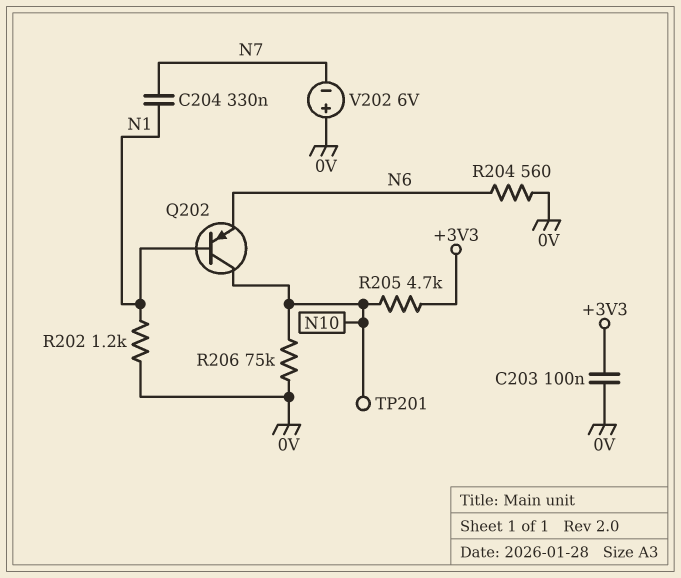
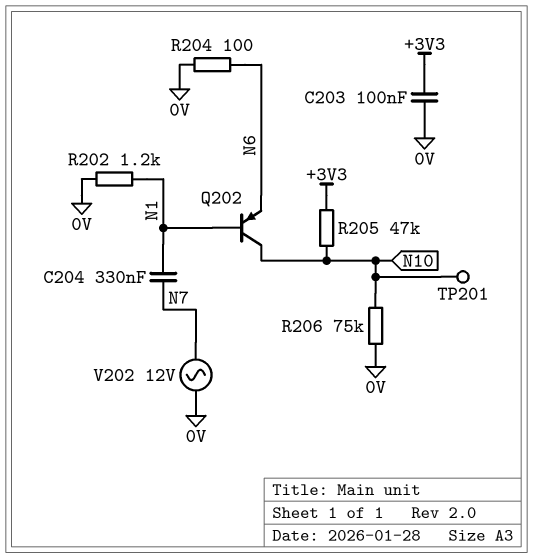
R204: 560 (0V, N6) -> 100 (0V, N6)
R205: 4.7k (+3V3, N10) -> 47k (+3V3, N10)
V202: 6V (plus 0V, minus N7) -> AC 12V (0V, N7)

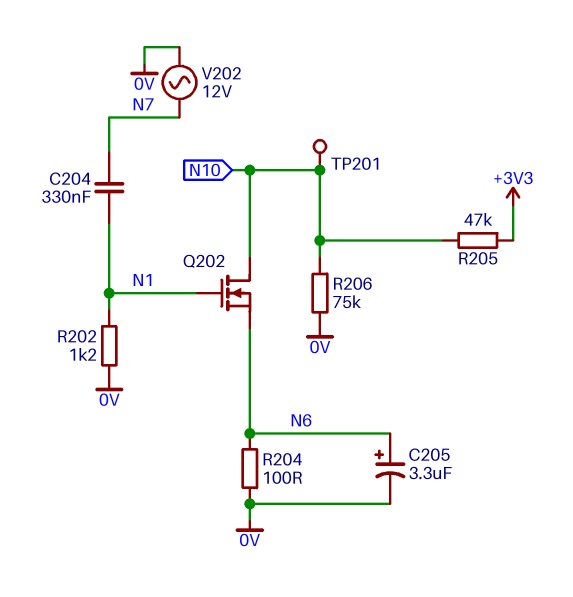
C203: 100nF (+3V3, 0V) -> none
C205: none -> 3.3uF (plus N6, minus 0V)
Q202: PNP (B N1, C N10, E N6) -> NMOS (G N1, D N10, S N6)

